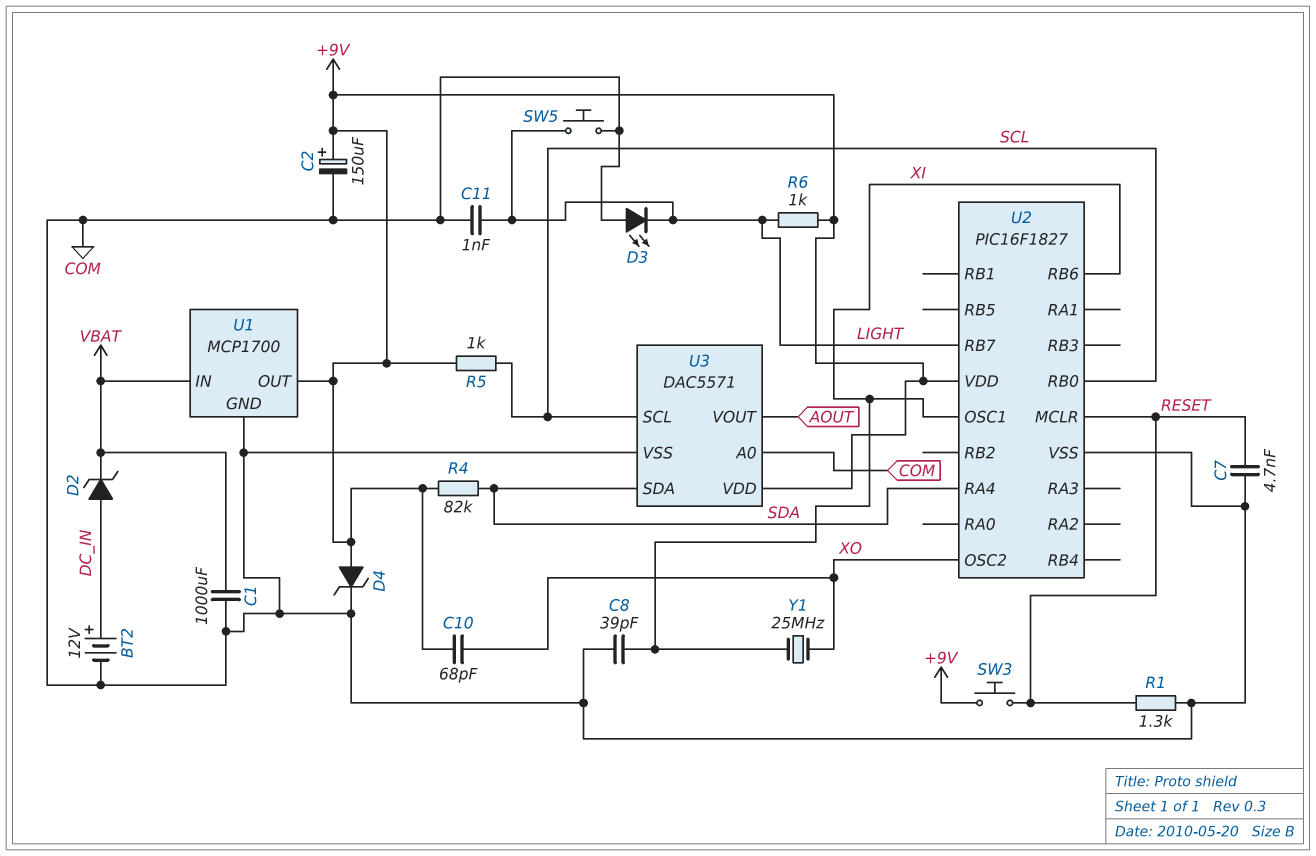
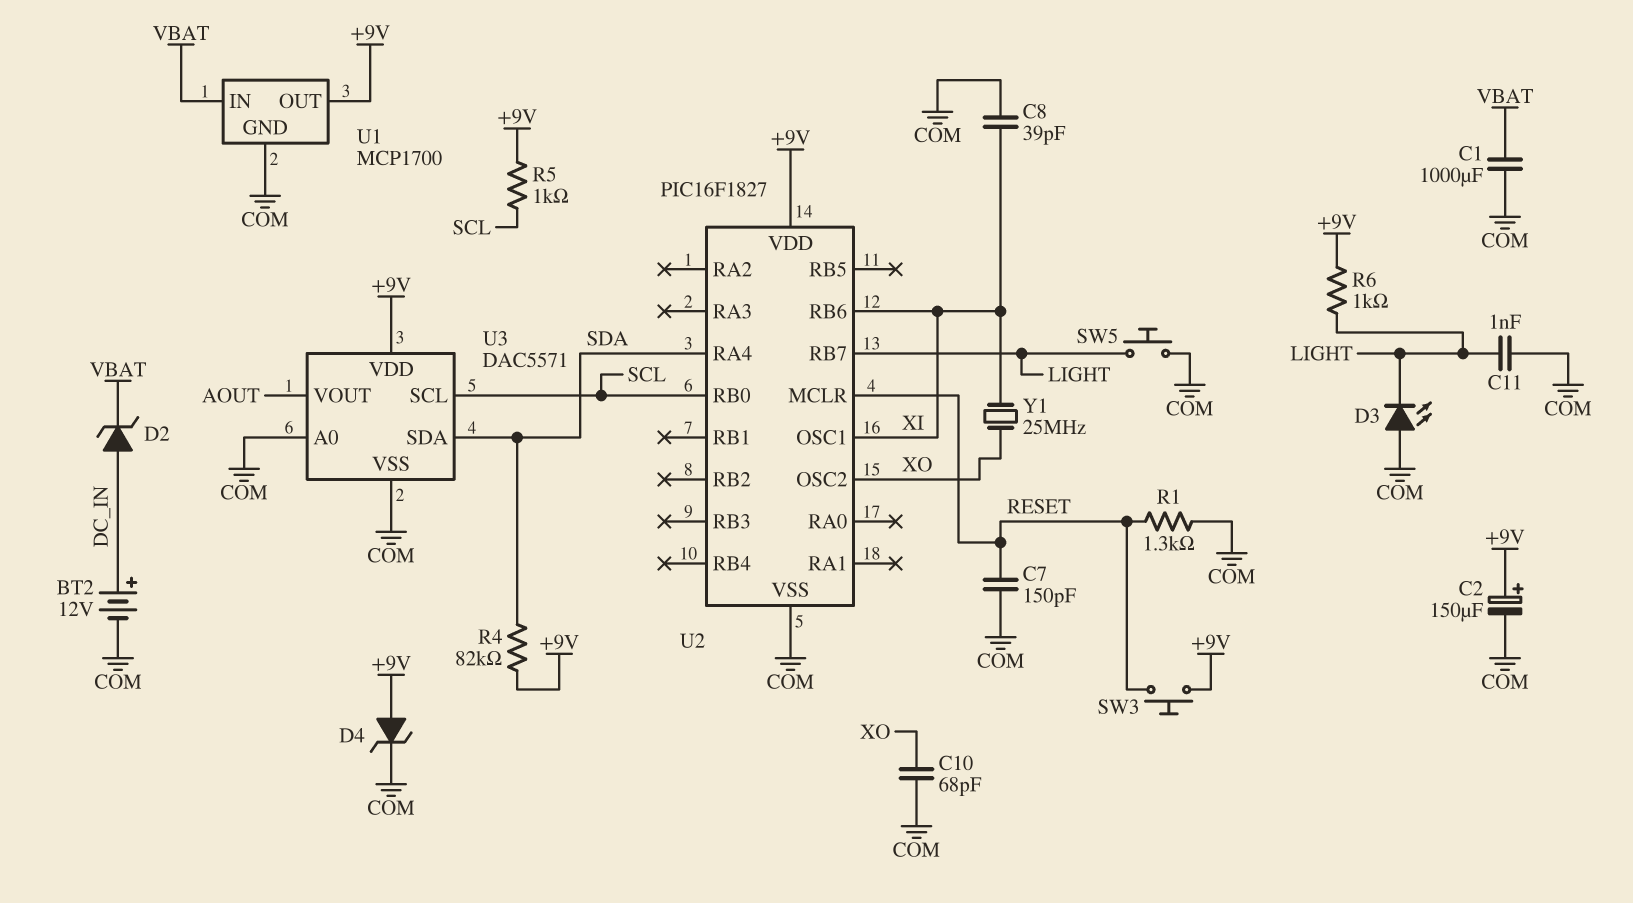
C7: 4.7nF (COM, RESET) -> 150pF (COM, RESET)
C10: 68pF (+9V, XO) -> 68pF (COM, XO)

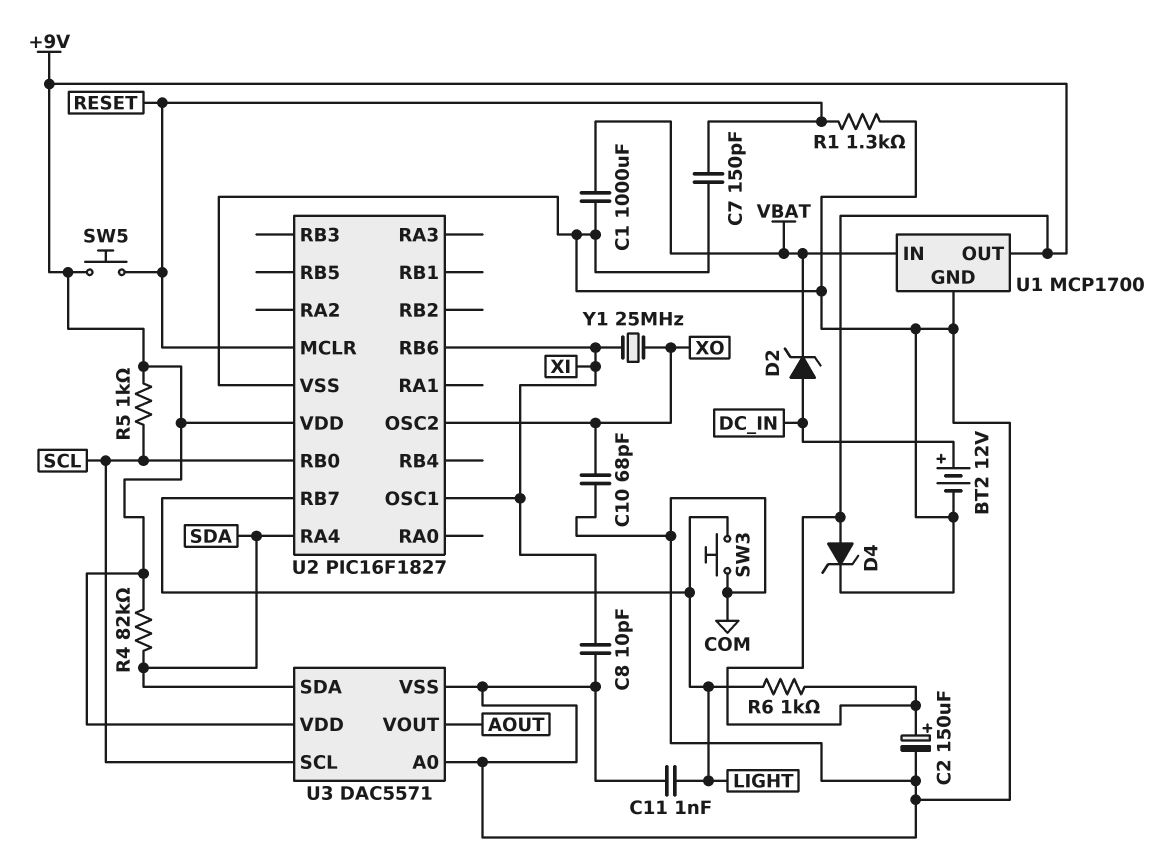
C8: 39pF (COM, XI) -> 10pF (COM, XI)
D3: LED (A COM, K LIGHT) -> none
SW3: button (+9V, RESET) -> button (COM, LIGHT)
SW5: button (COM, LIGHT) -> button (+9V, RESET)

